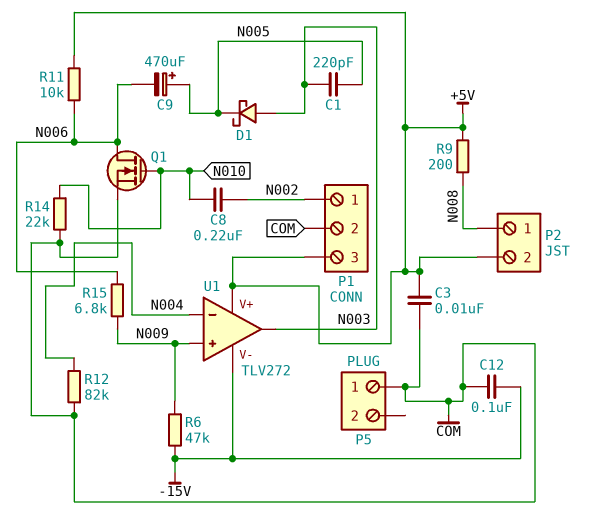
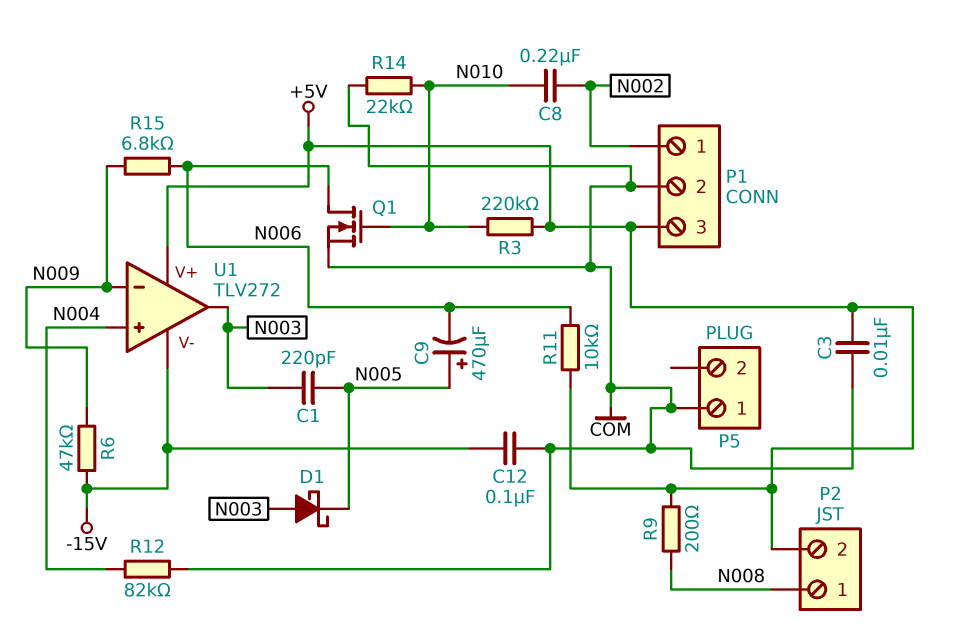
R3: none -> 220k (+5V, N010)
U1 pin in+: N009 -> N004
U1 pin in-: N004 -> N009

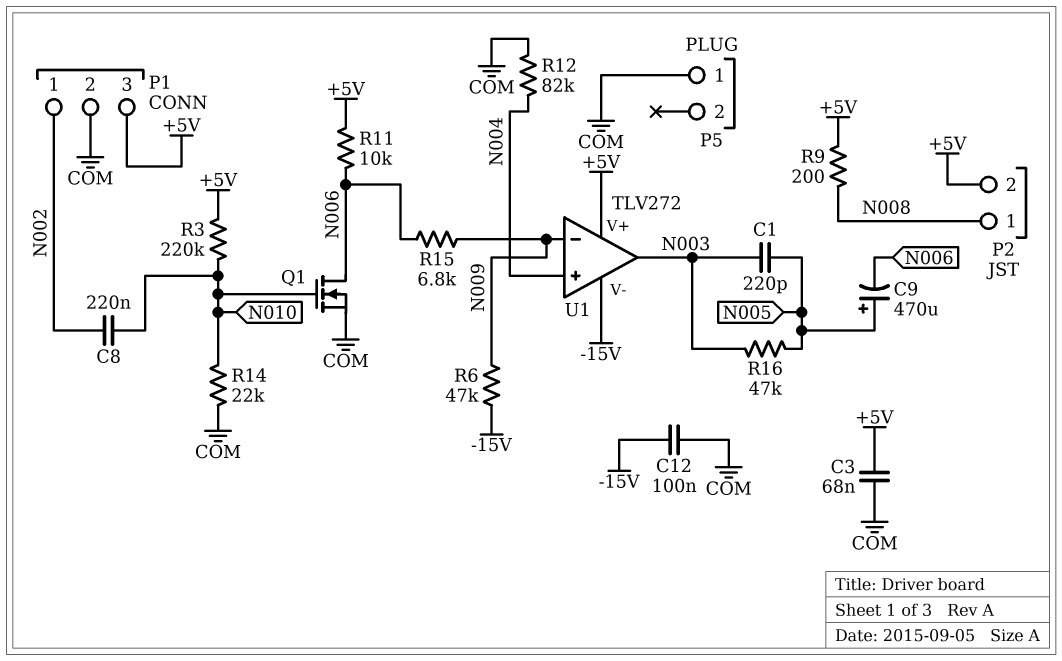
C3: 10nF (+5V, COM) -> 68nF (+5V, COM)
D1: schottky (A N003, K N005) -> none
R16: none -> 47k (N003, N005)

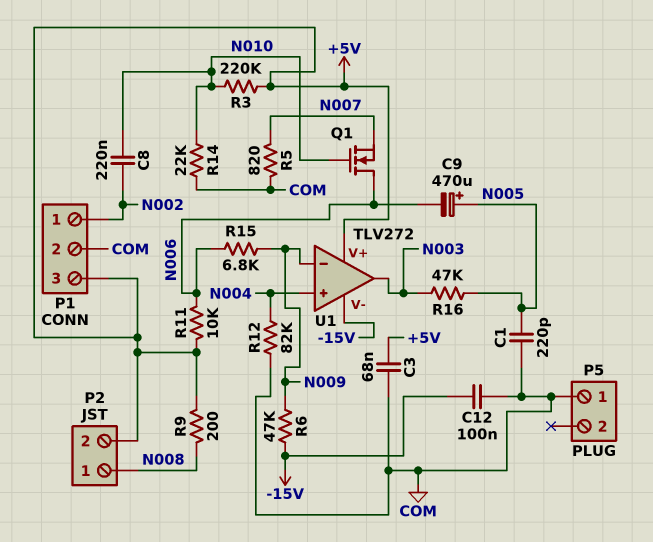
C1: 220pF (N003, N005) -> 220pF (COM, N005)
Q1: NMOS (G N010, D N006, S COM) -> NMOS (G N010, D N006, S N007)
R5: none -> 820 (COM, N007)

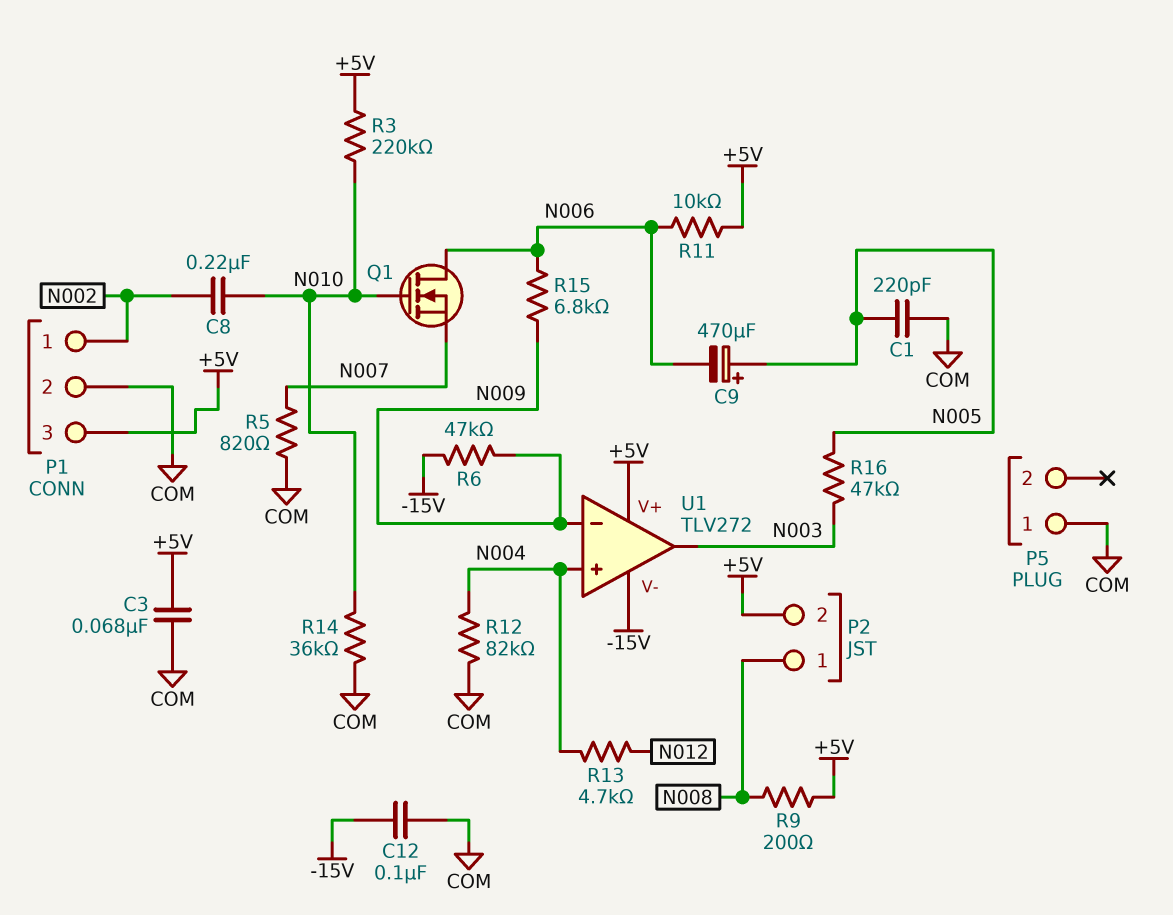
R13: none -> 4.7k (N004, N012)
R14: 22k (COM, N010) -> 36k (COM, N010)

